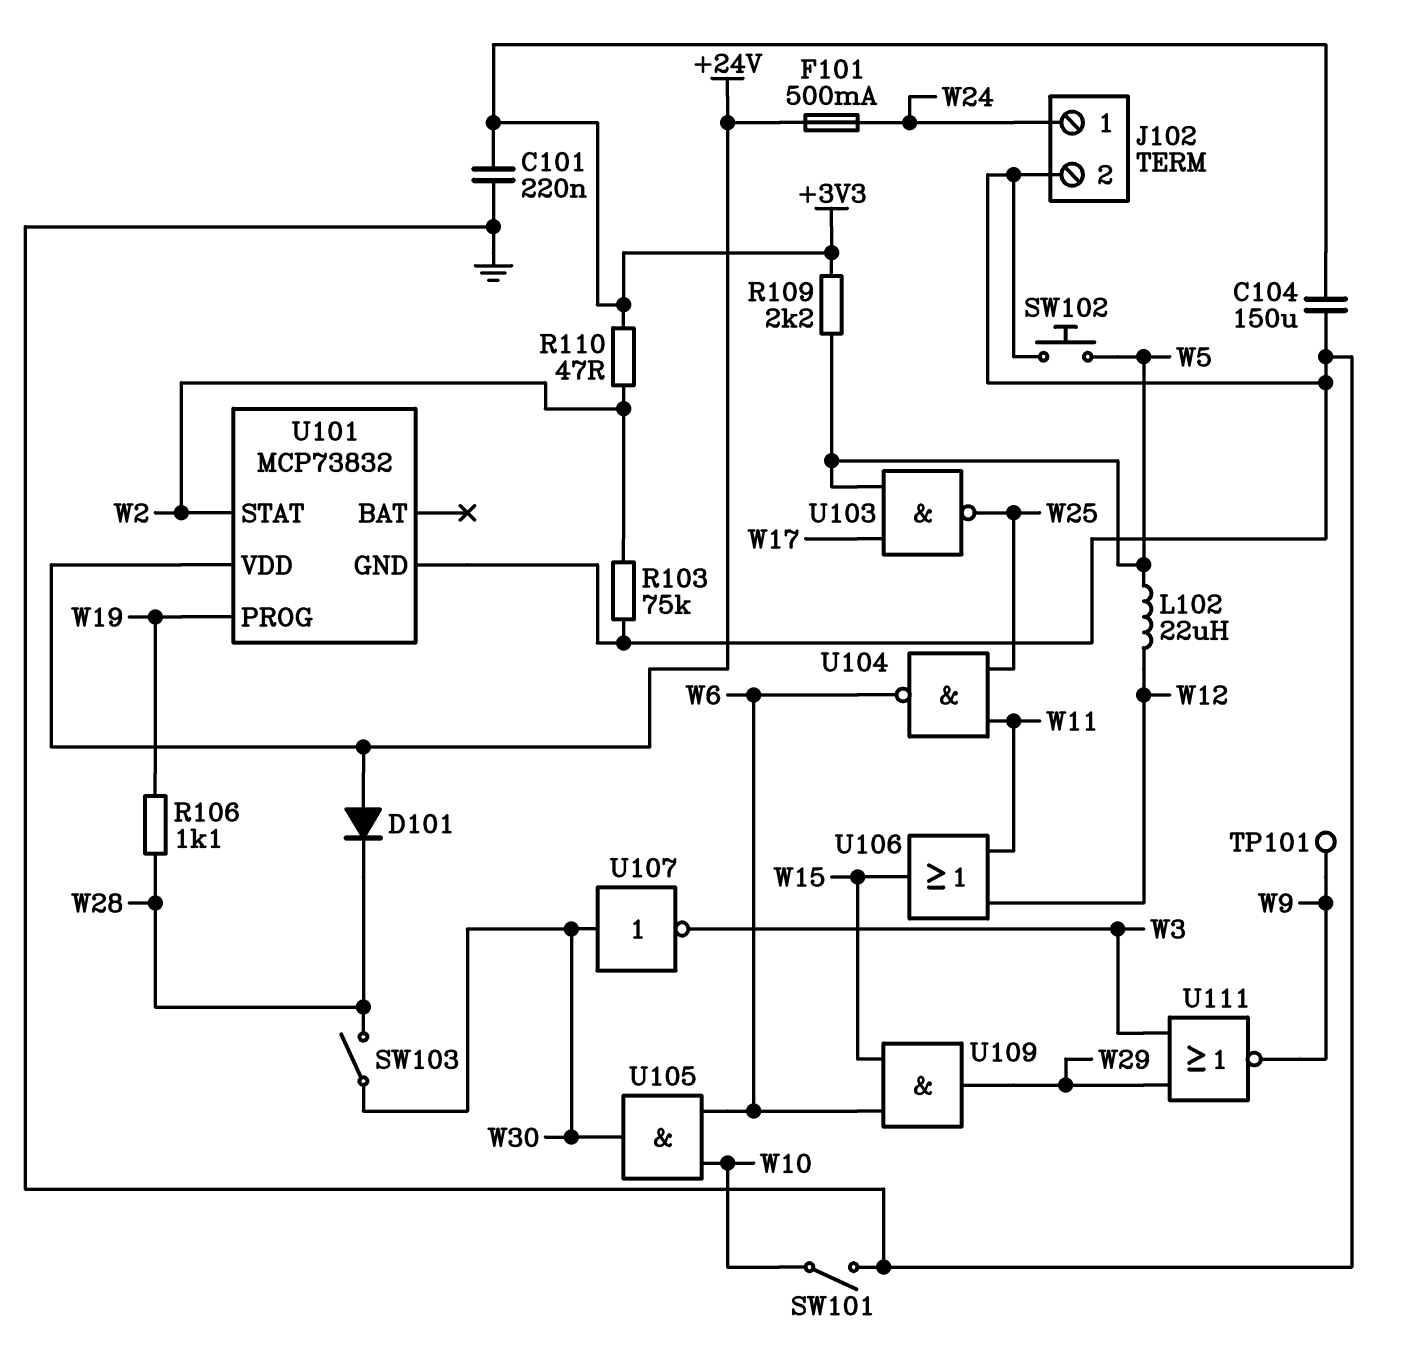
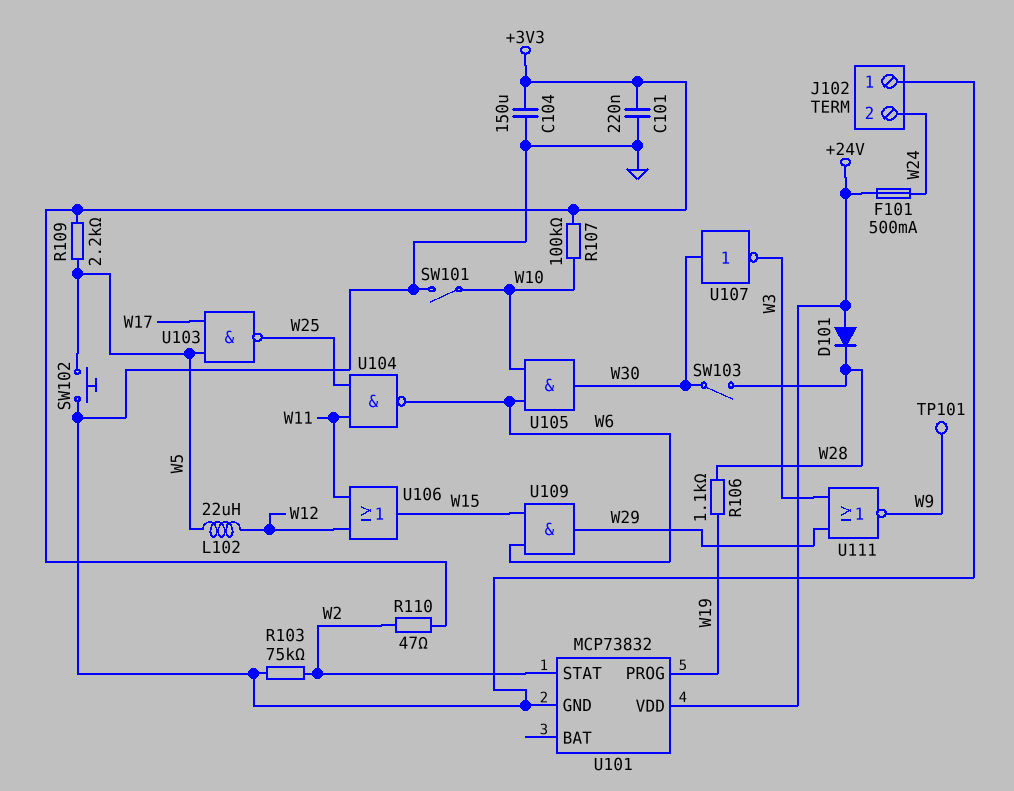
J102 pin 1: W24 -> GND
J102 pin 2: GND -> W24
R107: none -> 100k (+3V3, W10)

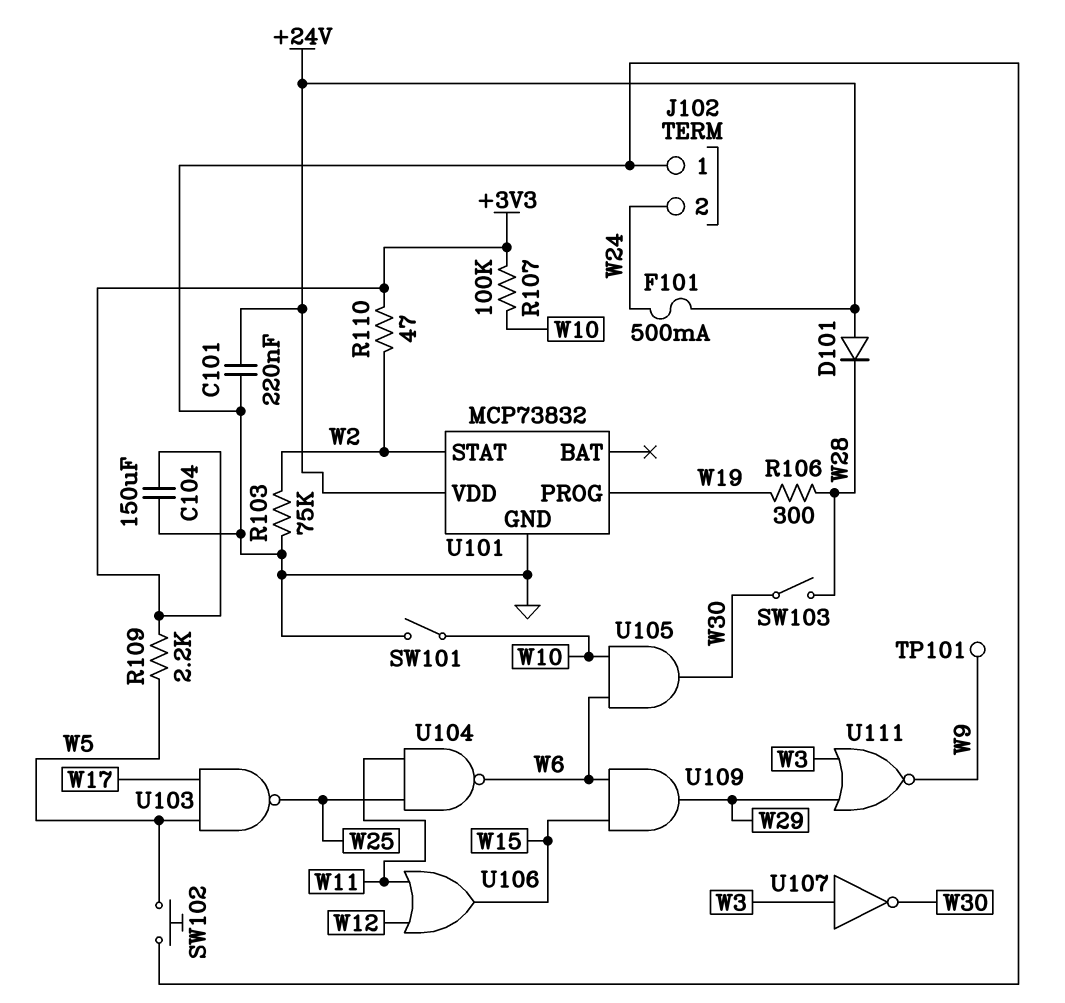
C101: 220nF (+3V3, GND) -> 220nF (+24V, GND)
L102: 22uH (W5, W12) -> none
R106: 1.1k (W19, W28) -> 300 (W19, W28)
U107: NOT (in W30, out W3) -> NOT (in W3, out W30)

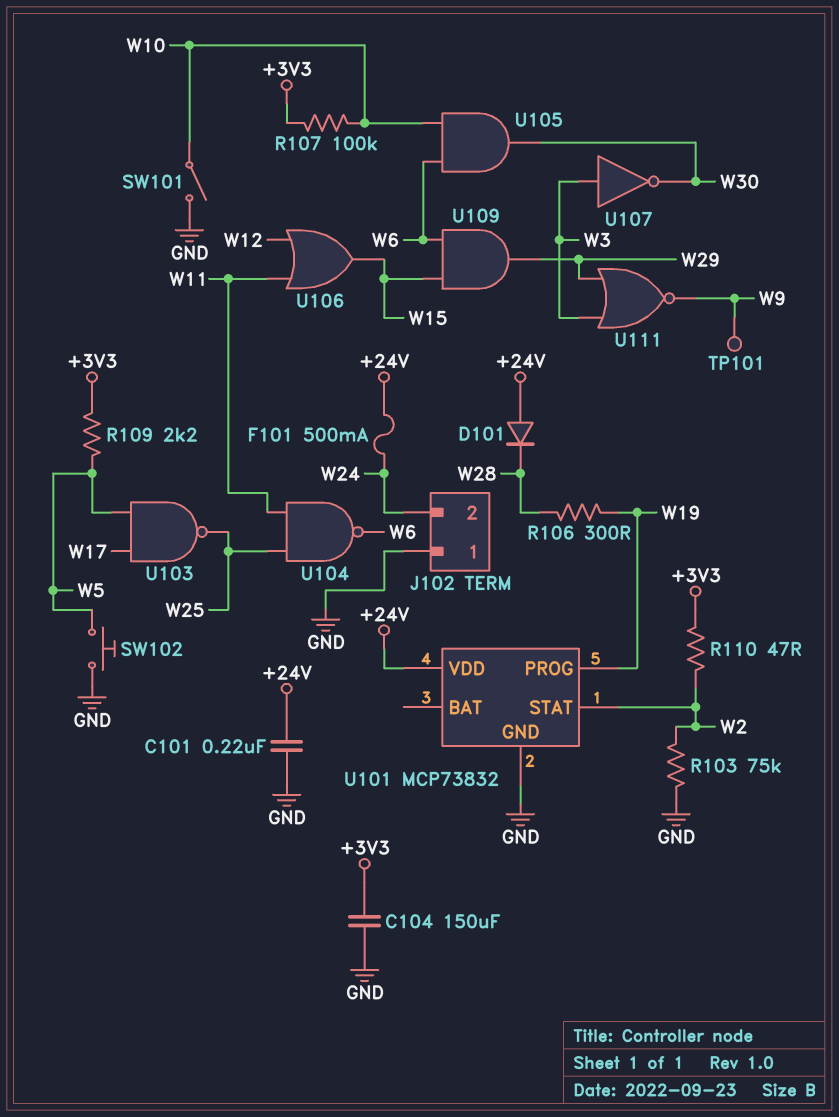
SW103: switch (W28, W30) -> none

